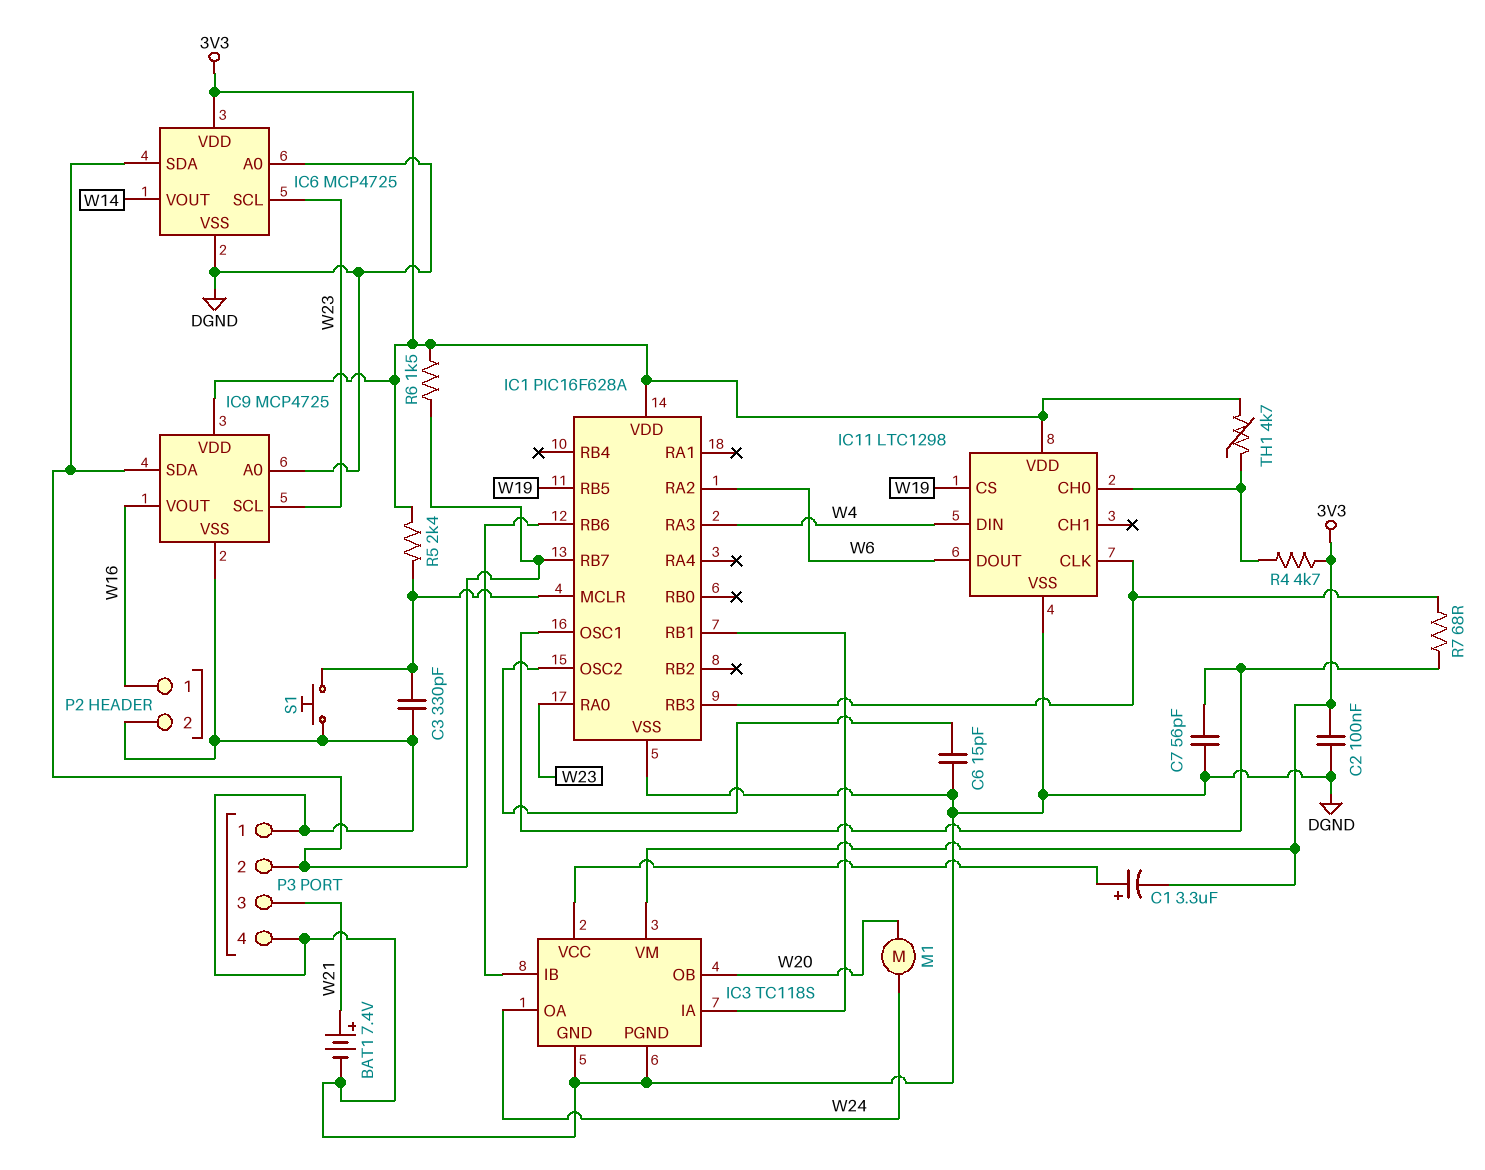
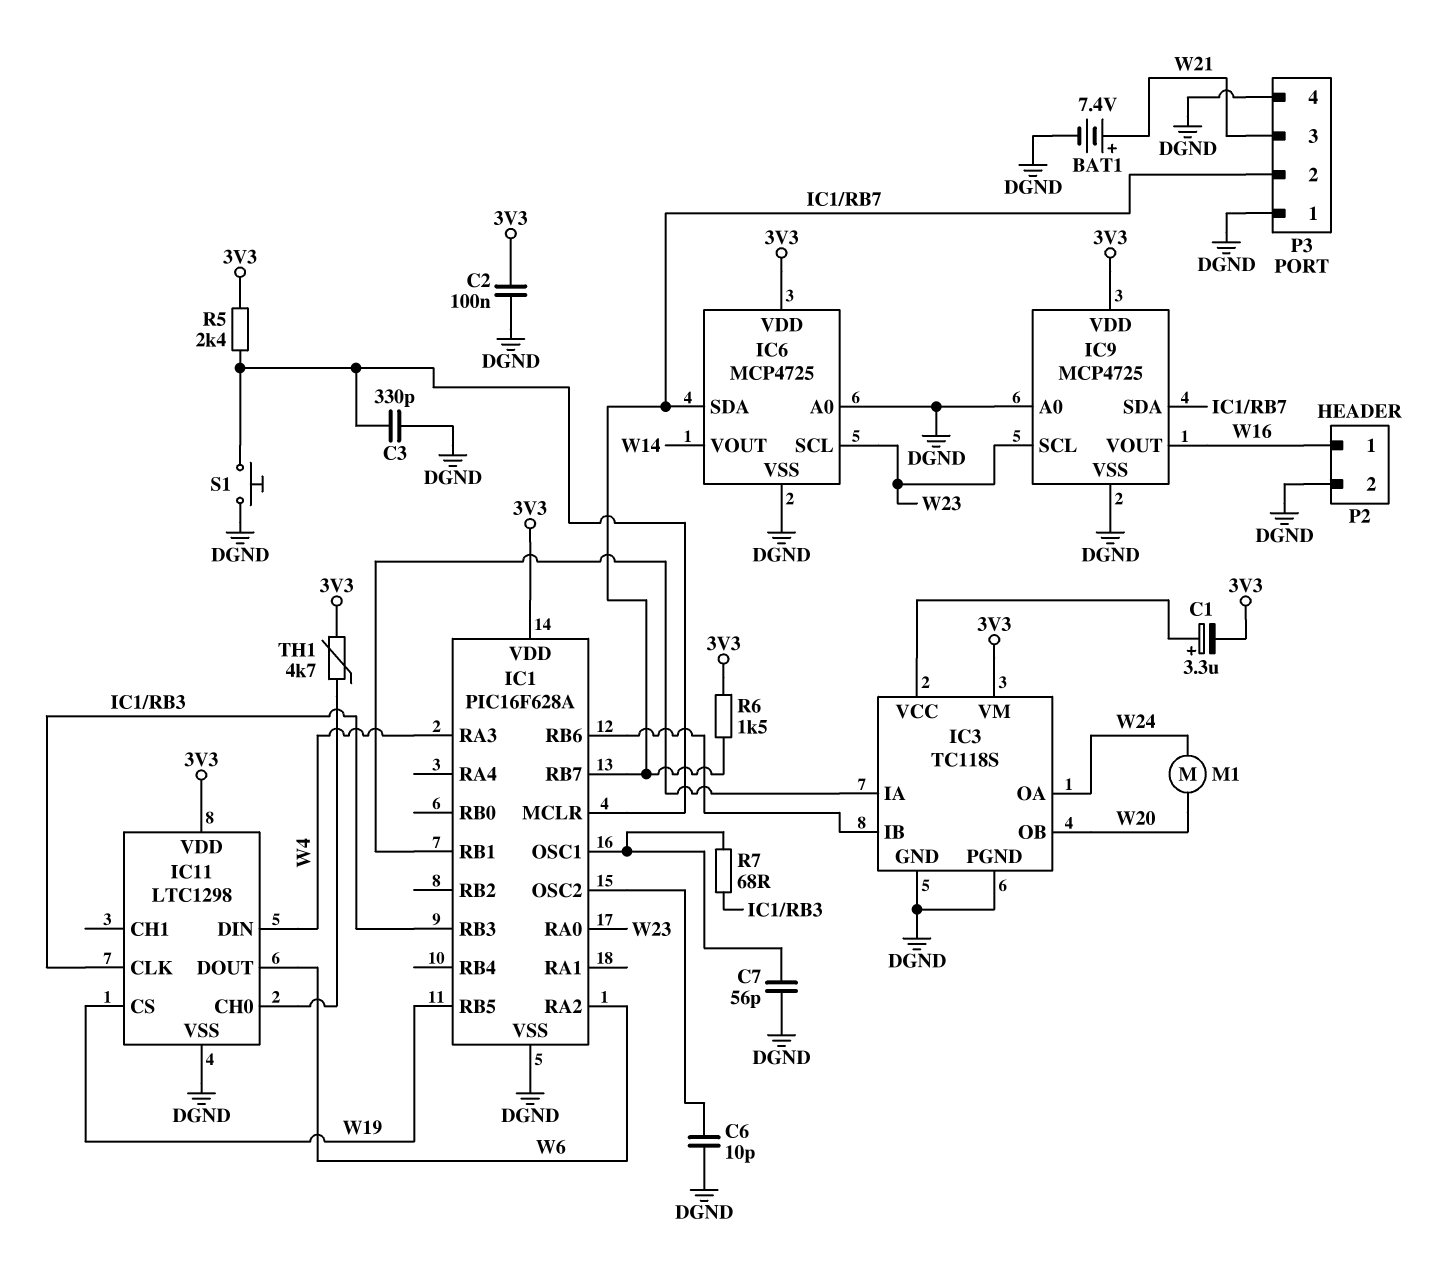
C6: 15pF (DGND, IC1/OSC2) -> 10pF (DGND, IC1/OSC2)
R4: 4.7k (3V3, IC11/CH0) -> none

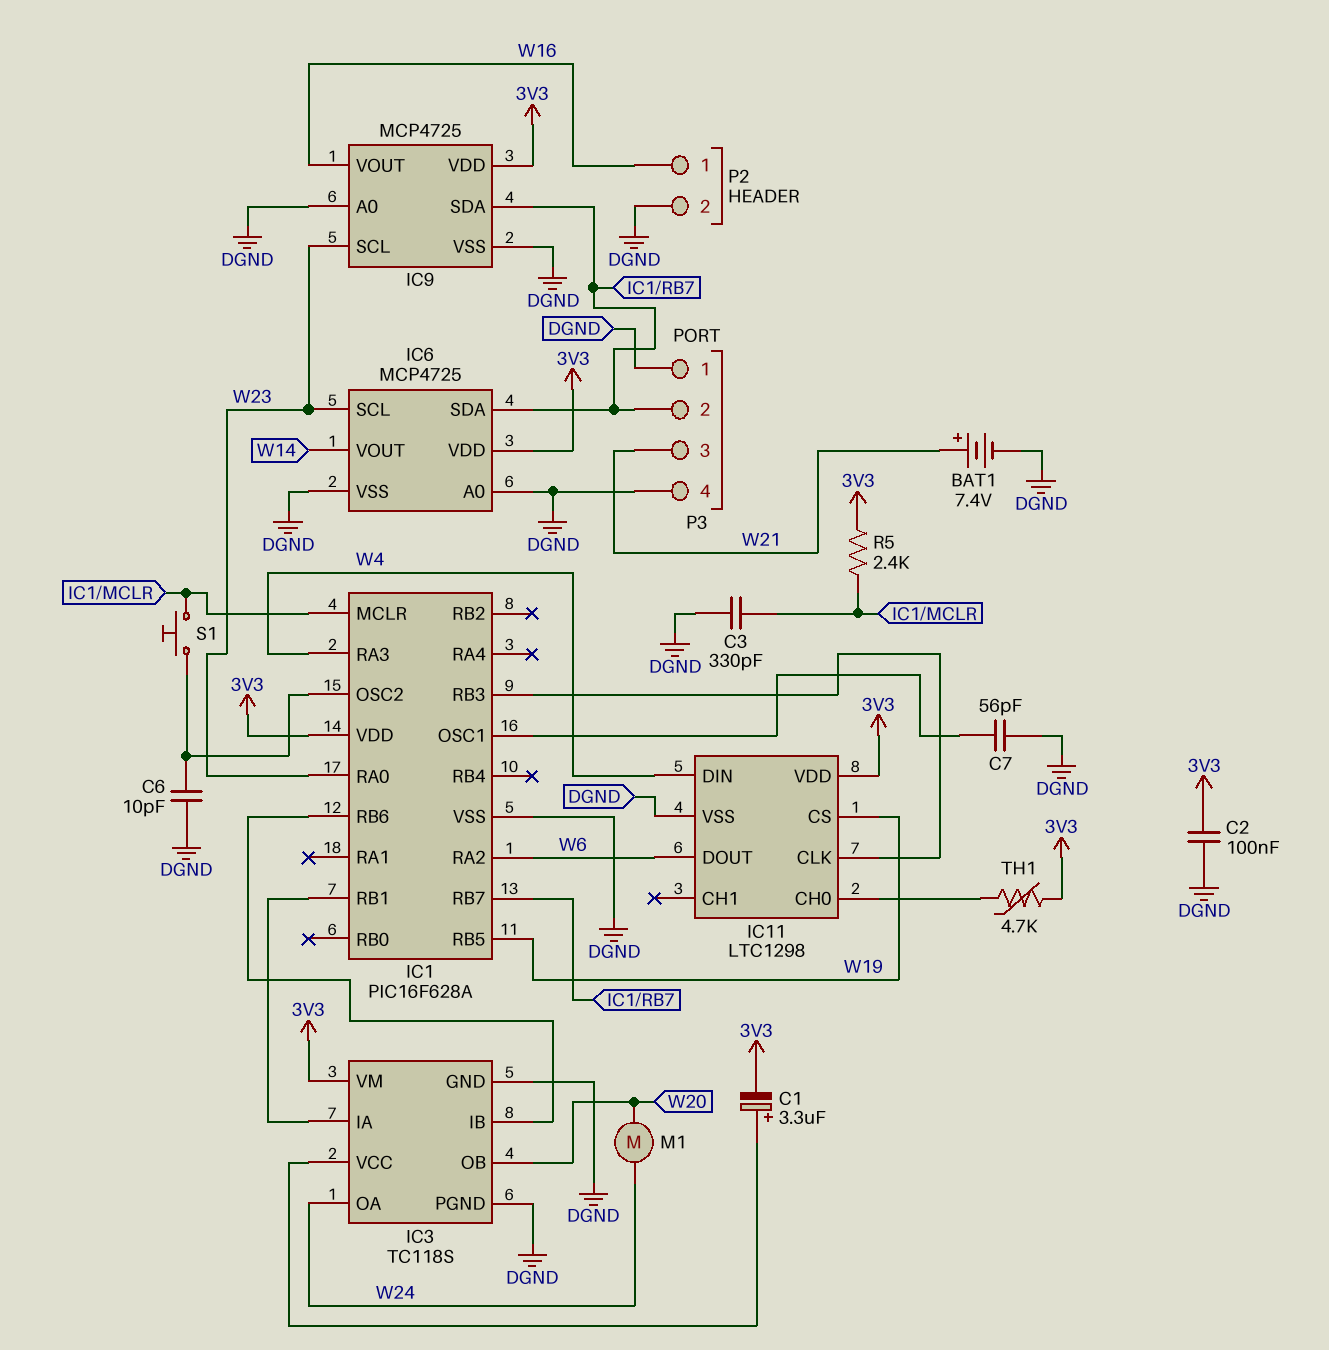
R6: 1.5k (3V3, IC1/RB7) -> none
R7: 68 (IC1/OSC1, IC1/RB3) -> none
S1: button (DGND, IC1/MCLR) -> button (IC1/MCLR, IC1/OSC2)

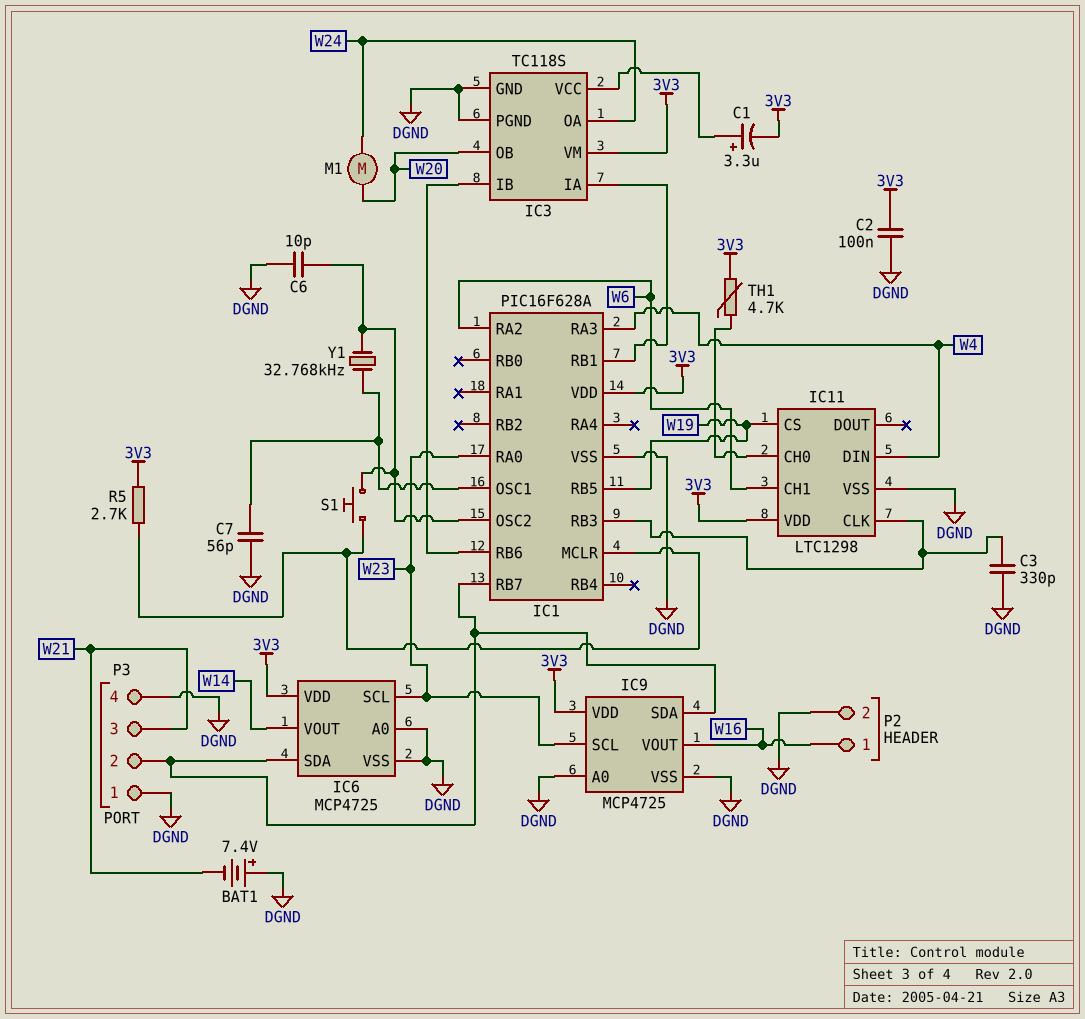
BAT1: 7.4V (plus W21, minus DGND) -> 7.4V (plus DGND, minus W21)
C3: 330pF (DGND, IC1/MCLR) -> 330pF (DGND, IC1/RB3)
IC11 pin CH1: none -> W6
IC11 pin DOUT: W6 -> none
R5: 2.4k (3V3, IC1/MCLR) -> 2.7k (3V3, IC1/MCLR)
Y1: none -> 32.768kHz (IC1/OSC1, IC1/OSC2)

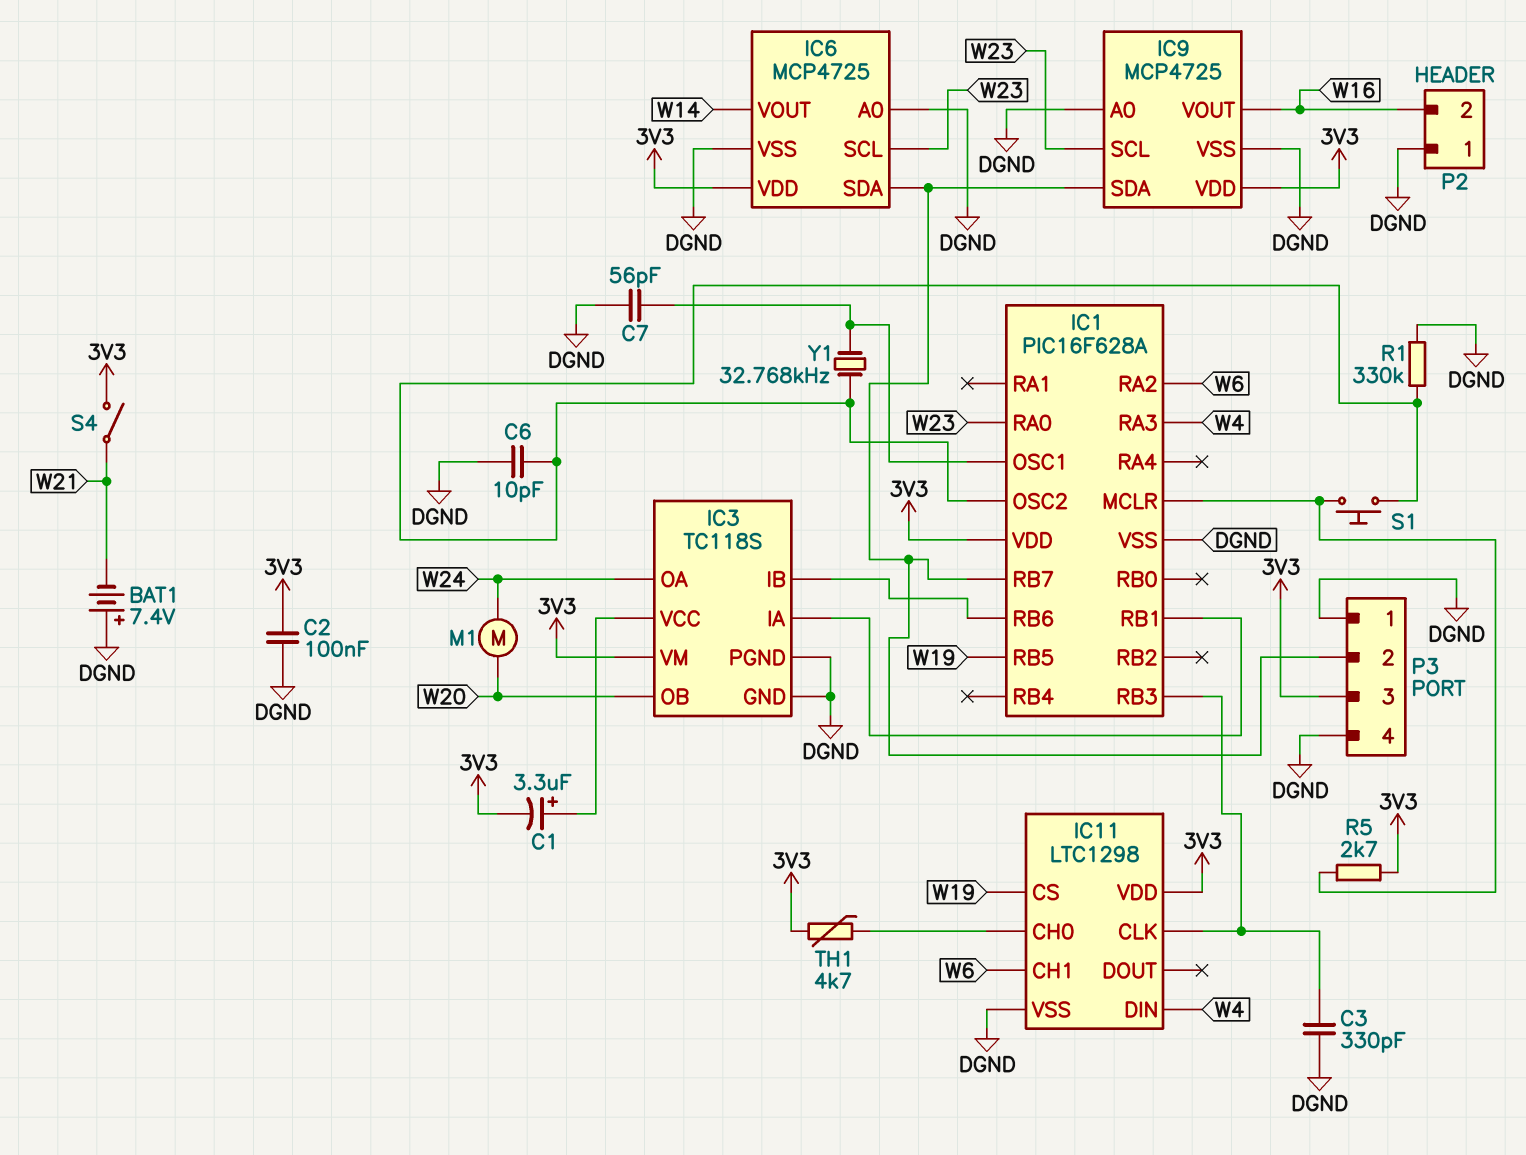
P2 pin 1: W16 -> DGND
P2 pin 2: DGND -> W16
P3 pin 3: W21 -> 3V3
R1: none -> 330k (DGND, IC1/OSC2)
S4: none -> switch (3V3, W21)

